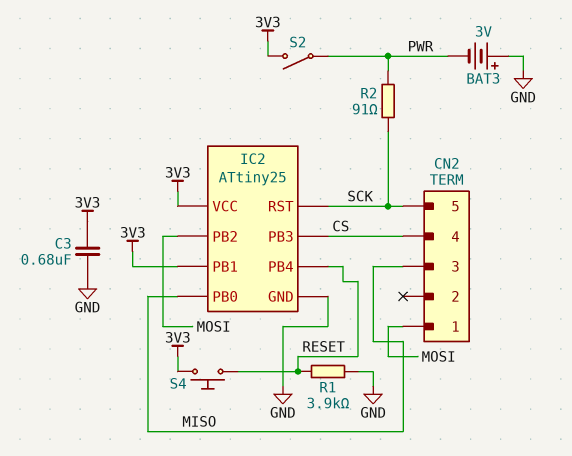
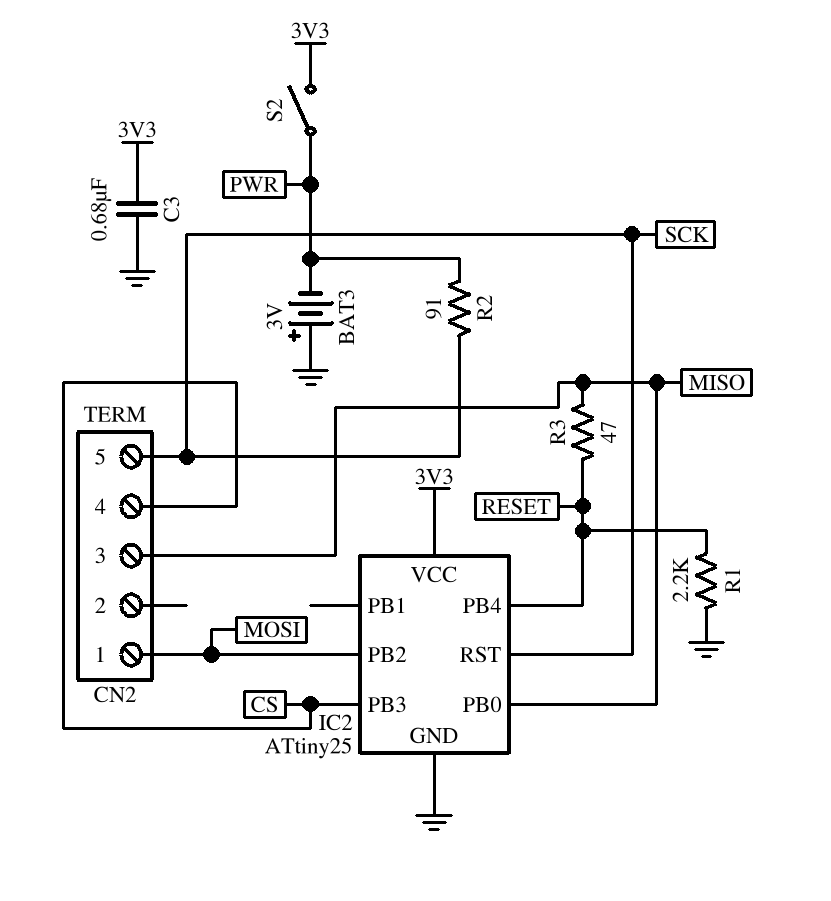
IC2 pin PB1: 3V3 -> none
R1: 3.9k (GND, RESET) -> 2.2k (GND, RESET)
R3: none -> 47 (MISO, RESET)
S4: button (3V3, RESET) -> none

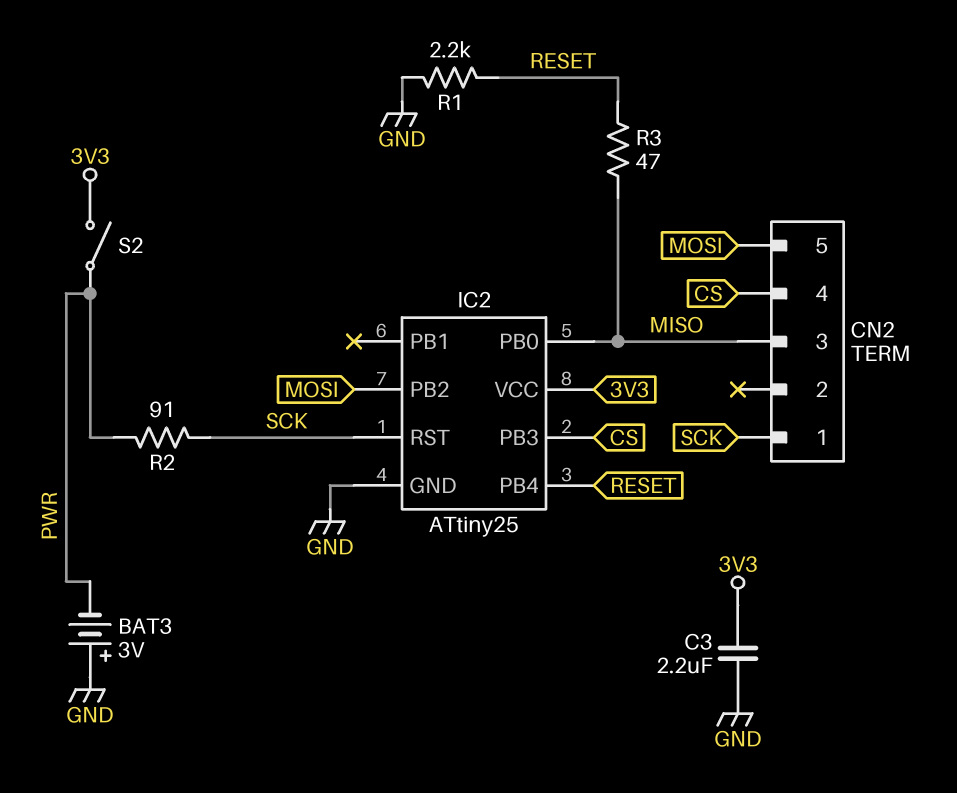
C3: 680nF (3V3, GND) -> 2.2uF (3V3, GND)
CN2 pin 1: MOSI -> SCK
CN2 pin 5: SCK -> MOSI

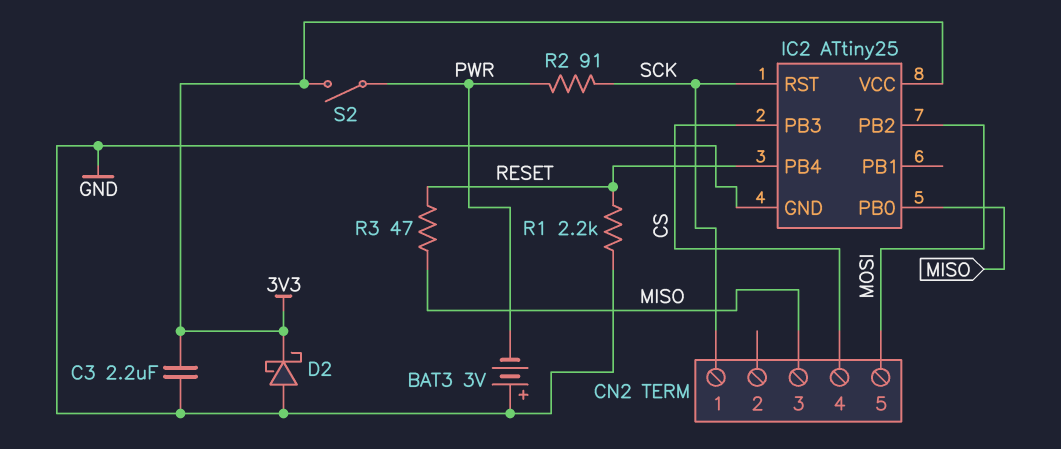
D2: none -> schottky (A GND, K 3V3)

